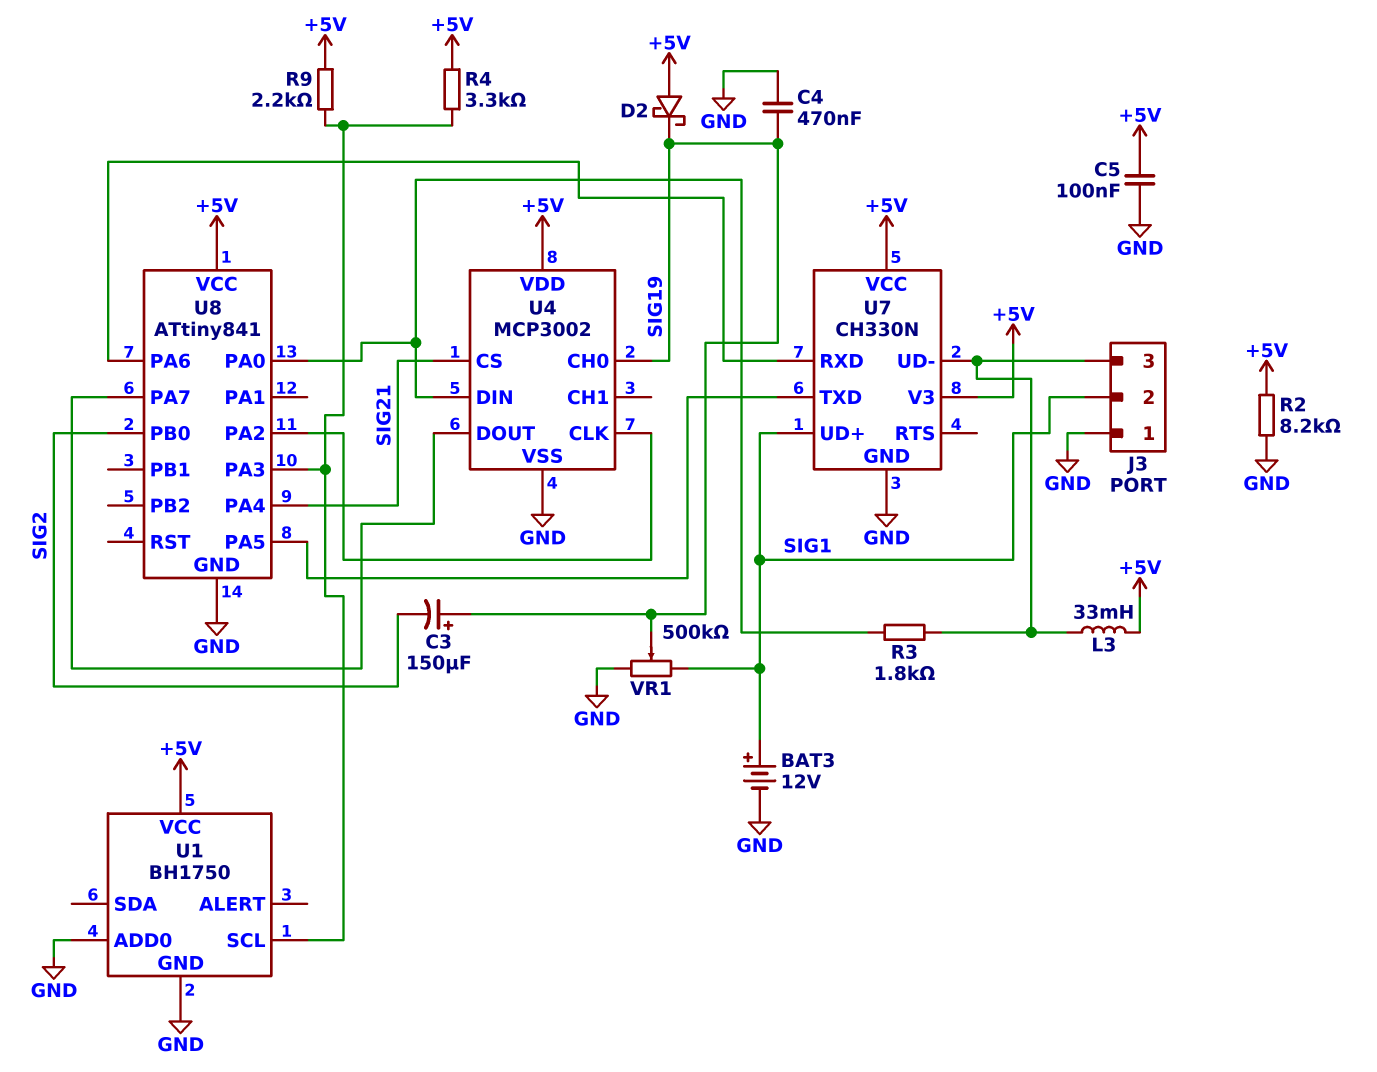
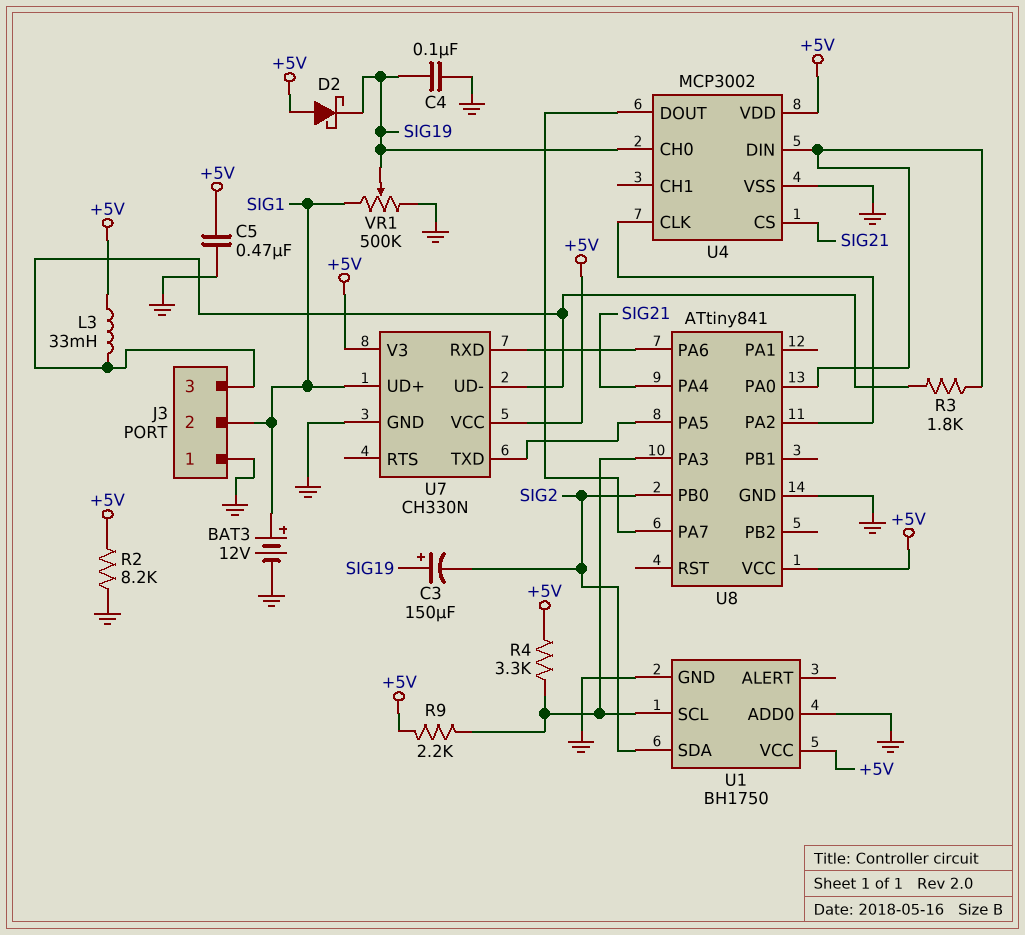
C4: 470nF (GND, SIG19) -> 100nF (GND, SIG19)
C5: 100nF (+5V, GND) -> 470nF (+5V, GND)
U1 pin SDA: none -> SIG2

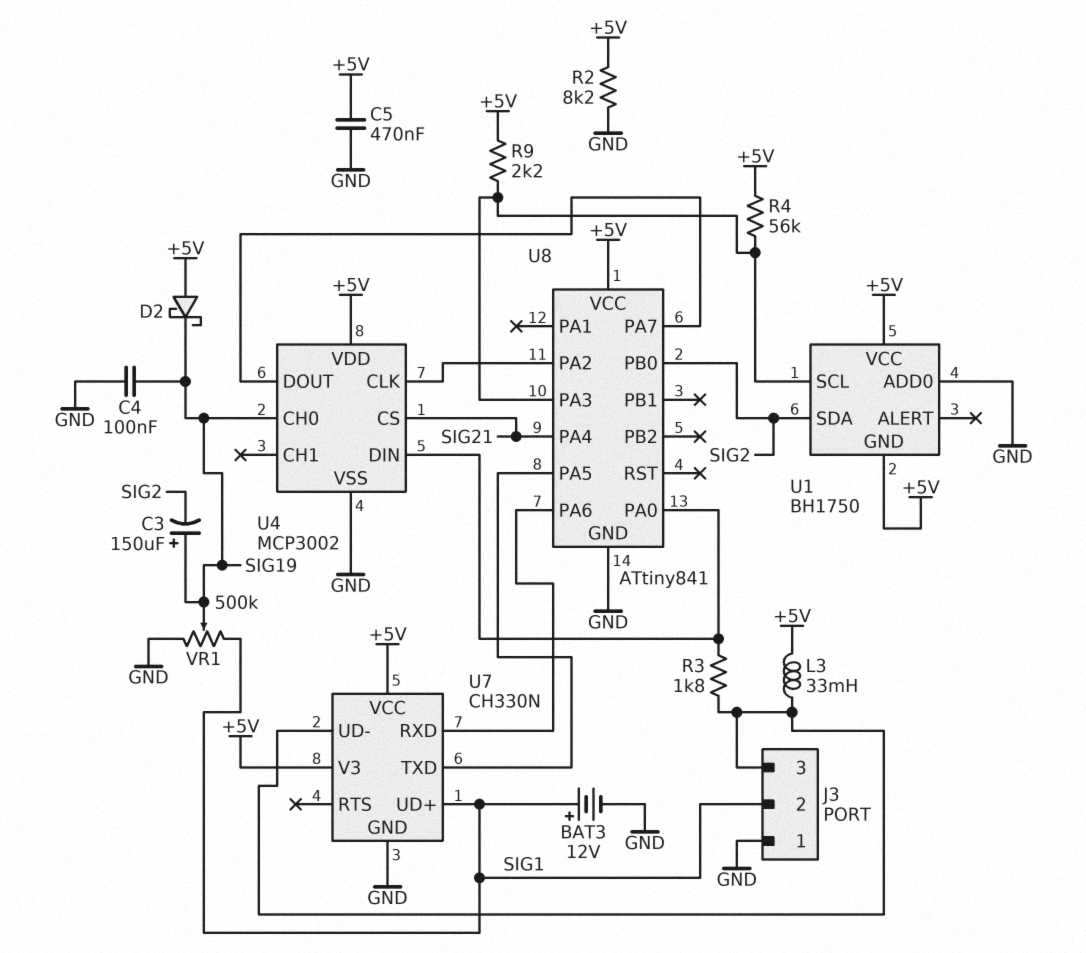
R4: 3.3k (+5V, U1/SCL) -> 56k (+5V, U1/SCL)
U1 pin GND: GND -> +5V

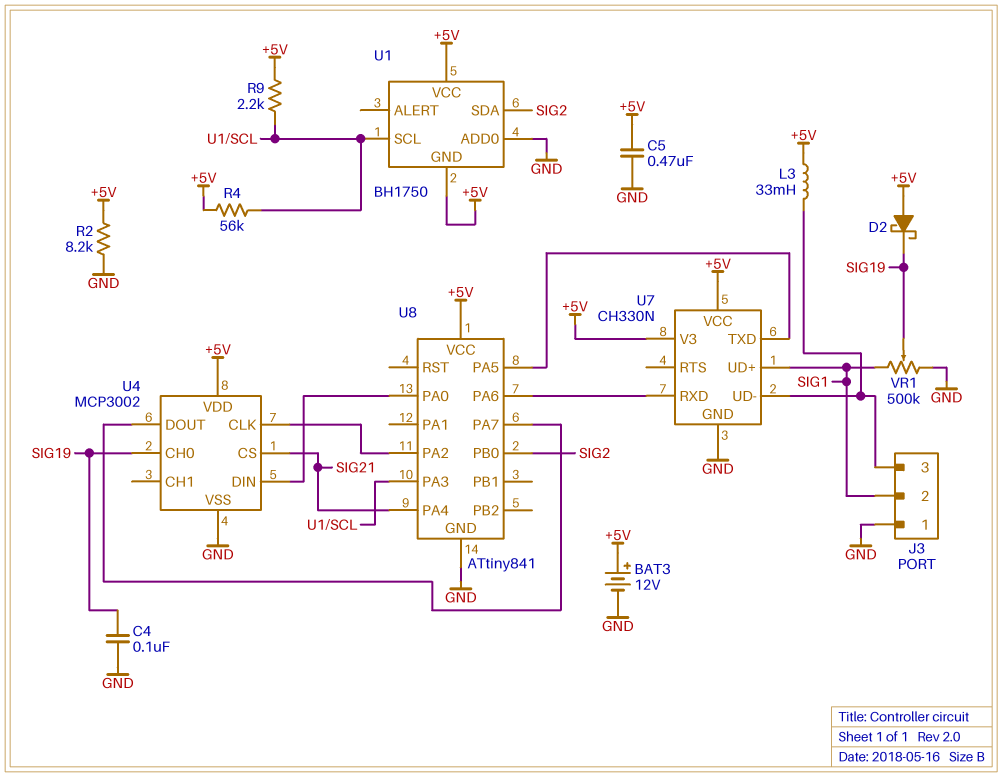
BAT3: 12V (plus SIG1, minus GND) -> 12V (plus +5V, minus GND)
C3: 150uF (plus SIG19, minus SIG2) -> none
R3: 1.8k (J3/3, U4/DIN) -> none

